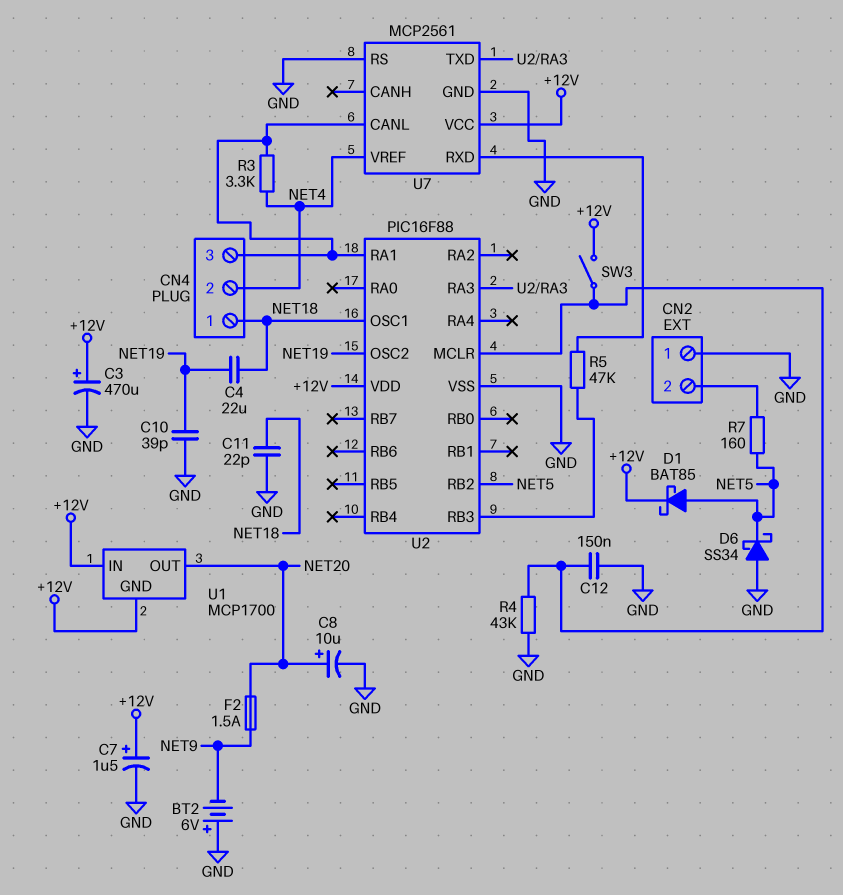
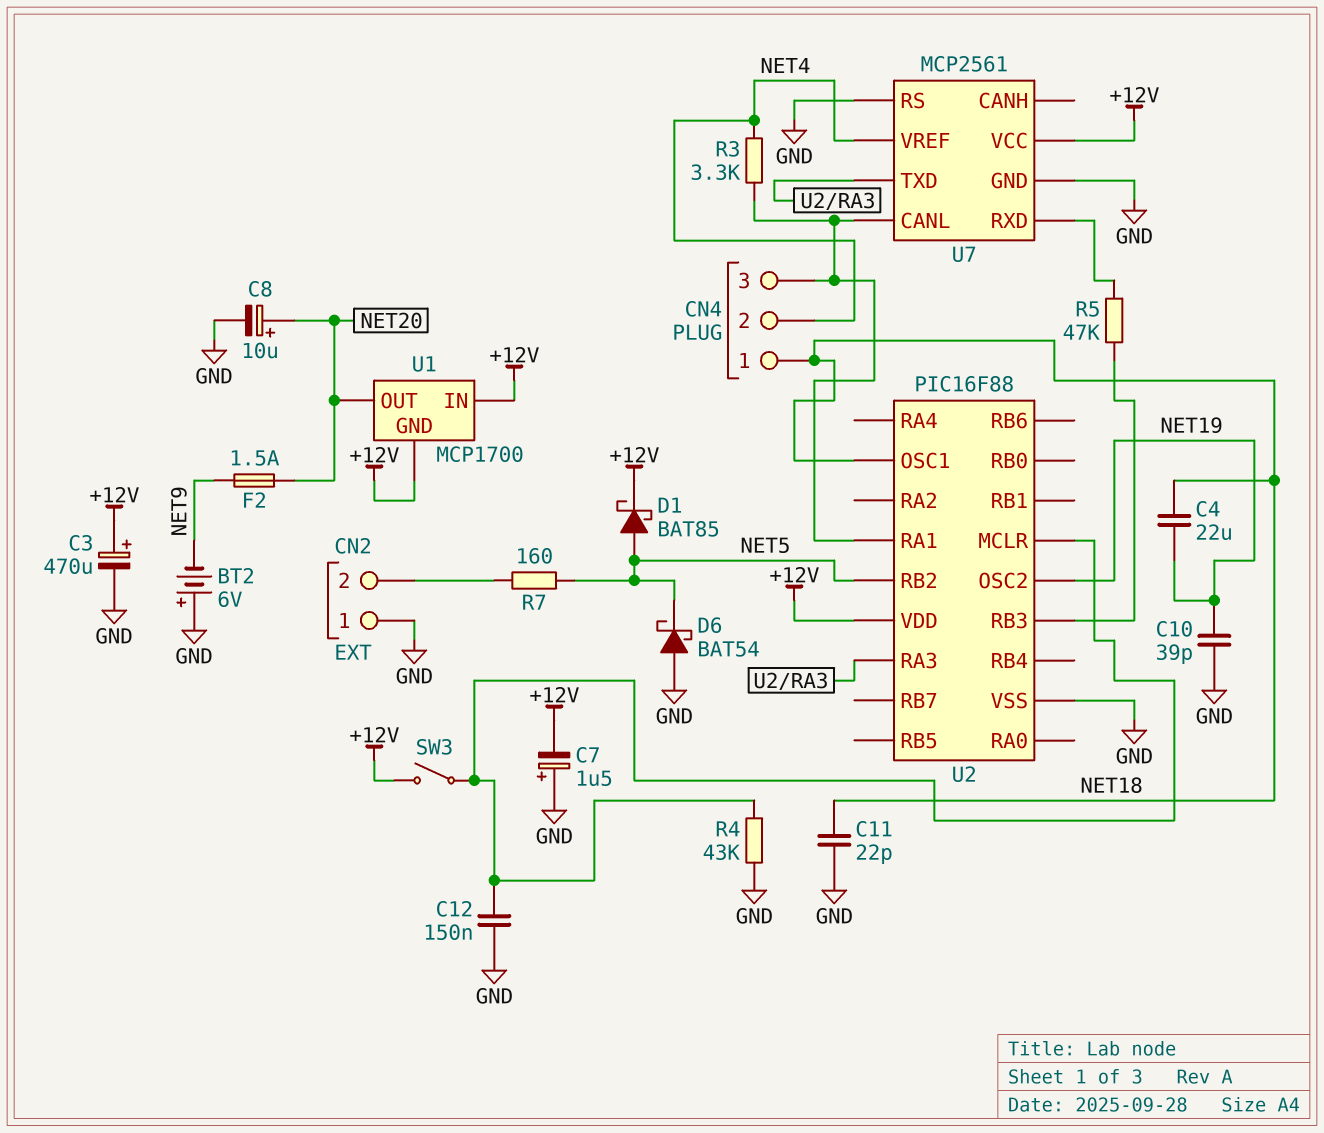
C7: 1.5uF (plus +12V, minus GND) -> 1.5uF (plus GND, minus +12V)
D6: schottky SS34 (A GND, K NET5) -> schottky BAT54 (A GND, K NET5)

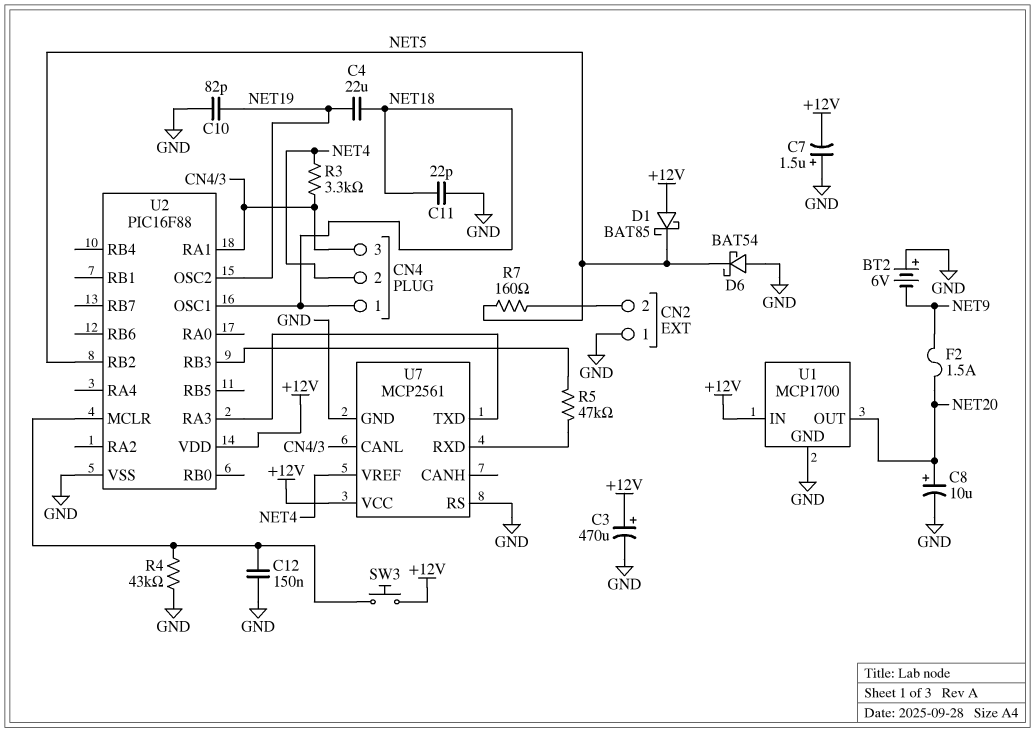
C10: 39pF (GND, NET19) -> 82pF (GND, NET19)
D1: schottky BAT85 (A NET5, K +12V) -> schottky BAT85 (A +12V, K NET5)
SW3: switch (+12V, U2/MCLR) -> button (+12V, U2/MCLR)
U1 pin GND: +12V -> GND

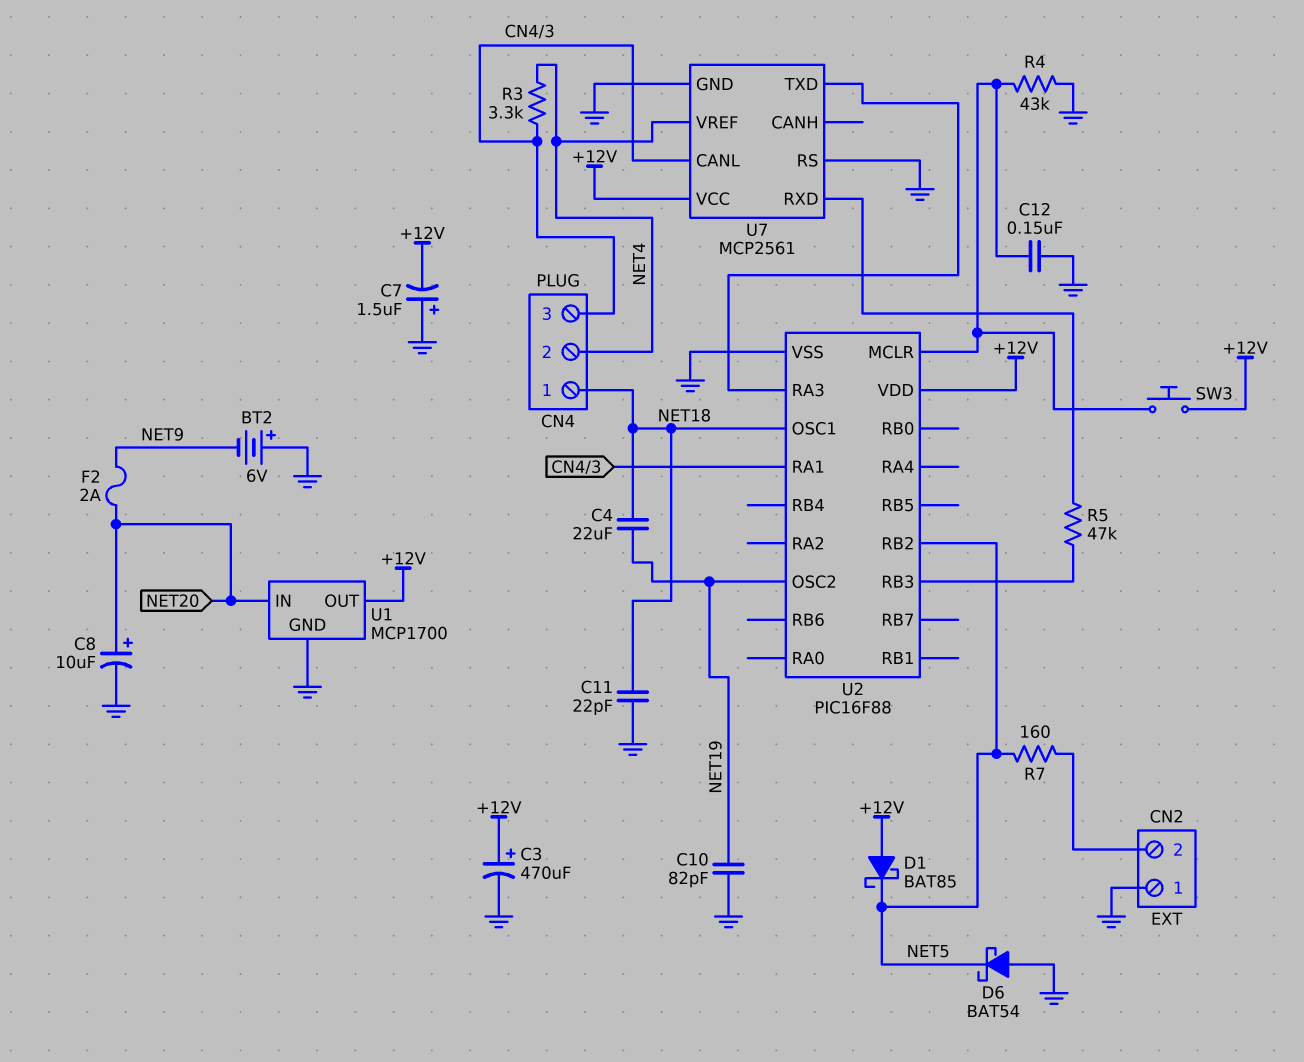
F2: 1.5A (NET9, NET20) -> 2A (NET9, NET20)
U1 pin IN: +12V -> NET20
U1 pin OUT: NET20 -> +12V

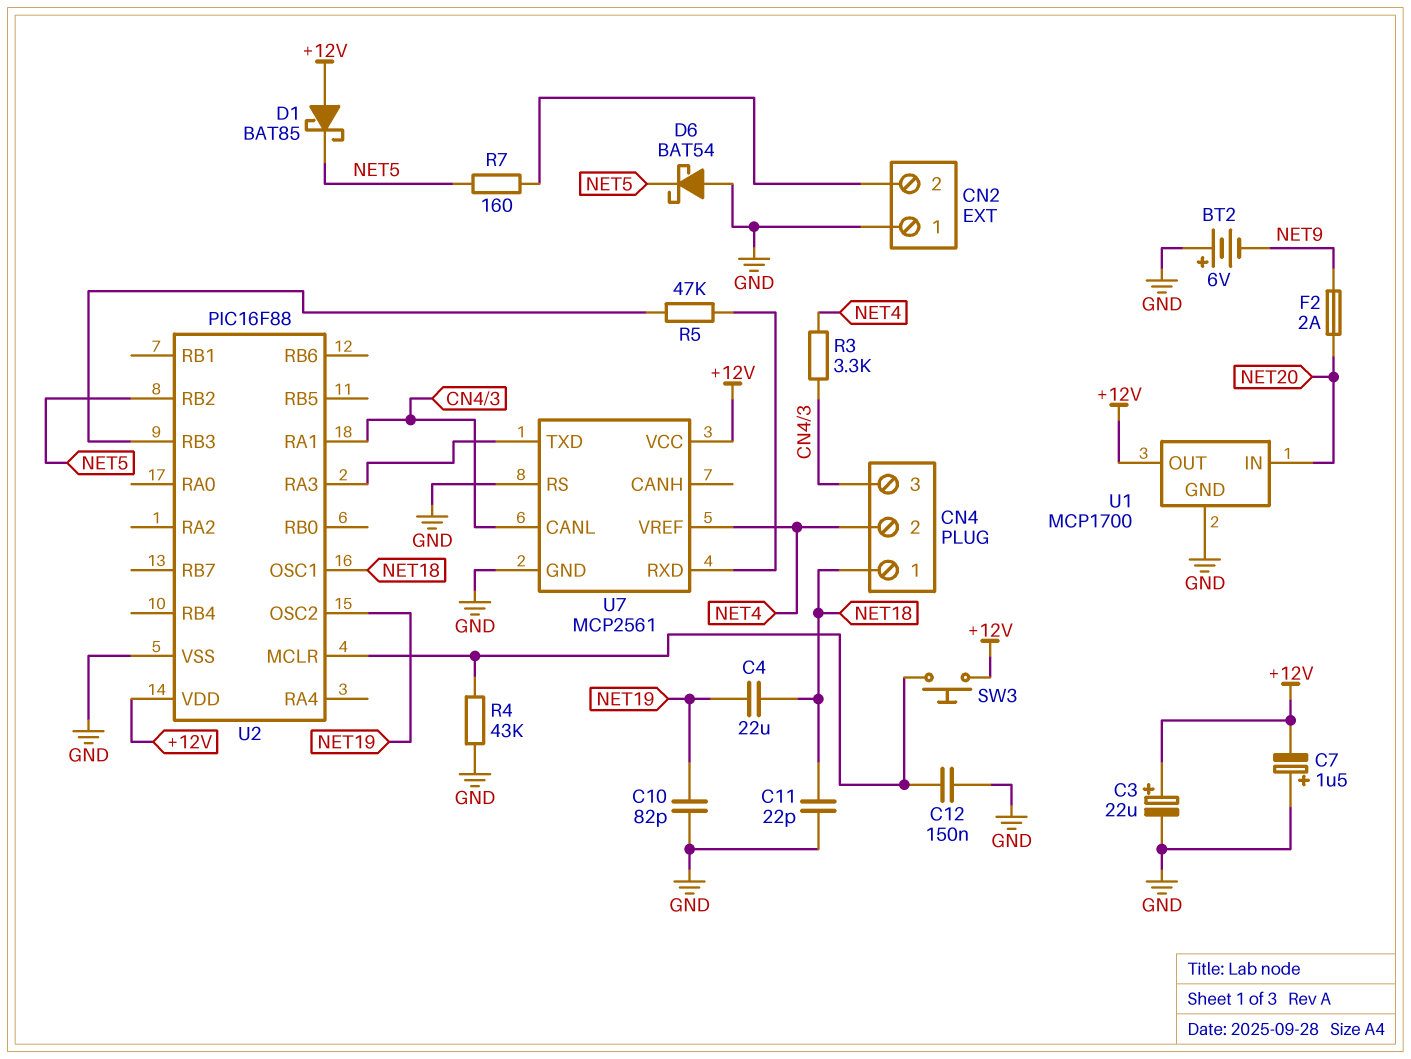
C3: 470uF (plus +12V, minus GND) -> 22uF (plus +12V, minus GND)
C8: 10uF (plus NET20, minus GND) -> none

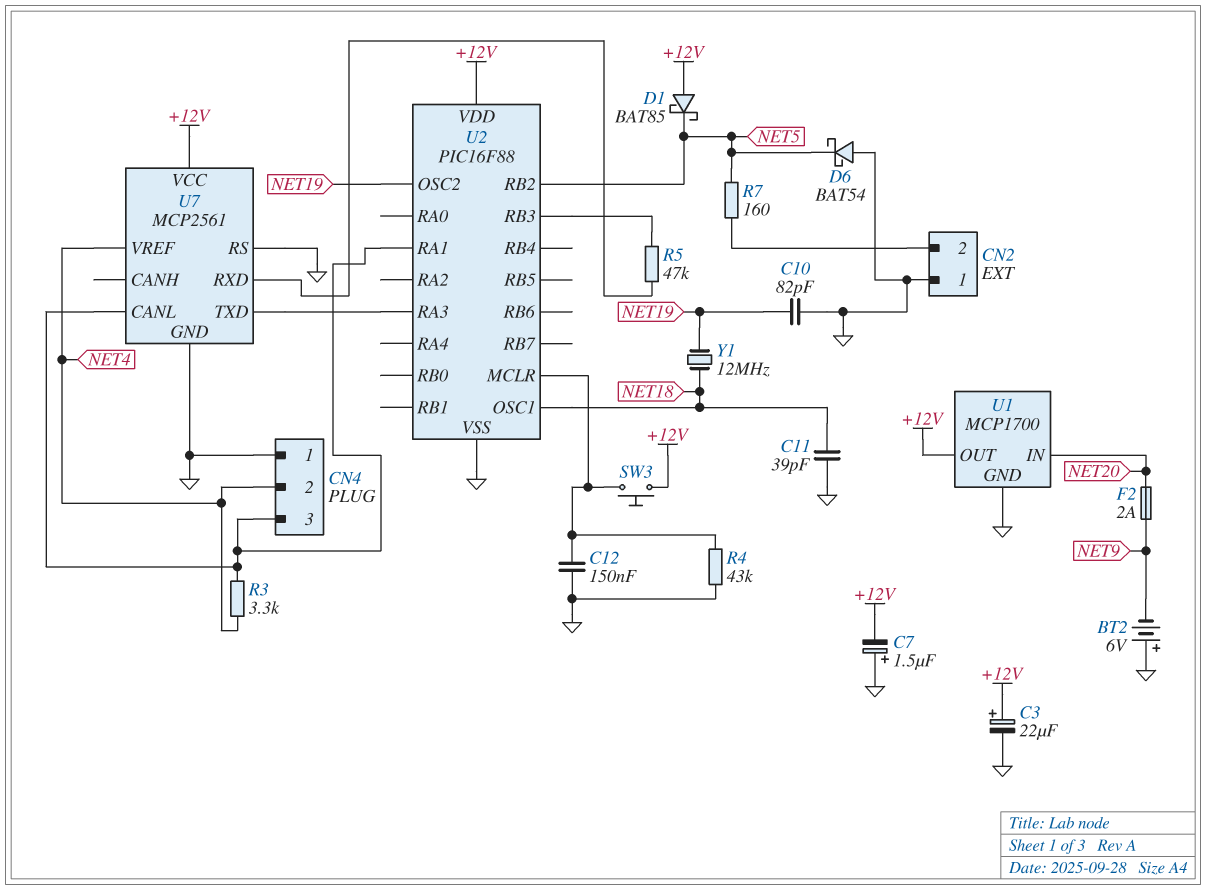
C4: 22uF (NET18, NET19) -> none
C11: 22pF (GND, NET18) -> 39pF (GND, NET18)
CN4 pin 1: NET18 -> GND
Y1: none -> 12MHz (NET18, NET19)

